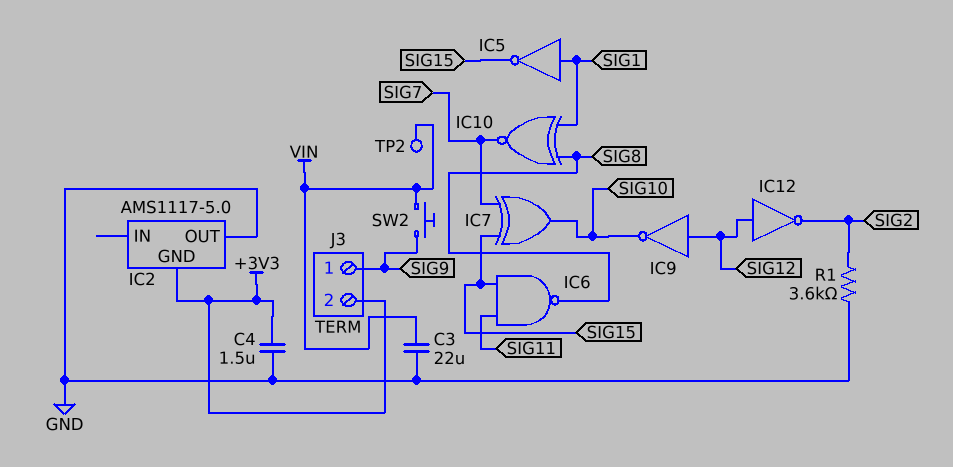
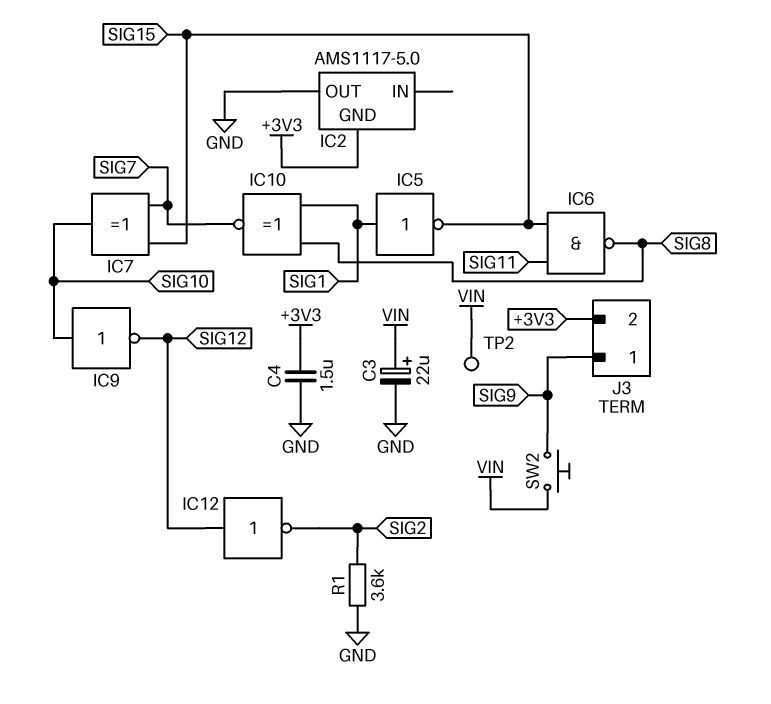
C3: 22uF (GND, VIN) -> 22uF (plus VIN, minus GND)
IC9: NOT (in SIG12, out SIG10) -> NOT (in SIG10, out SIG12)

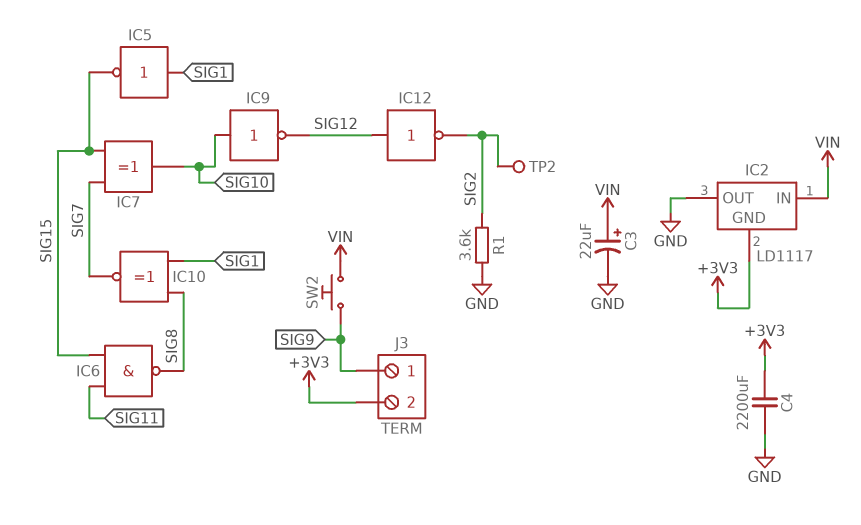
C4: 1.5uF (+3V3, GND) -> 2200uF (+3V3, GND)
IC2: AMS1117-5.0 -> LD1117
IC2 pin IN: none -> VIN
TP2: test point (VIN) -> test point (SIG2)

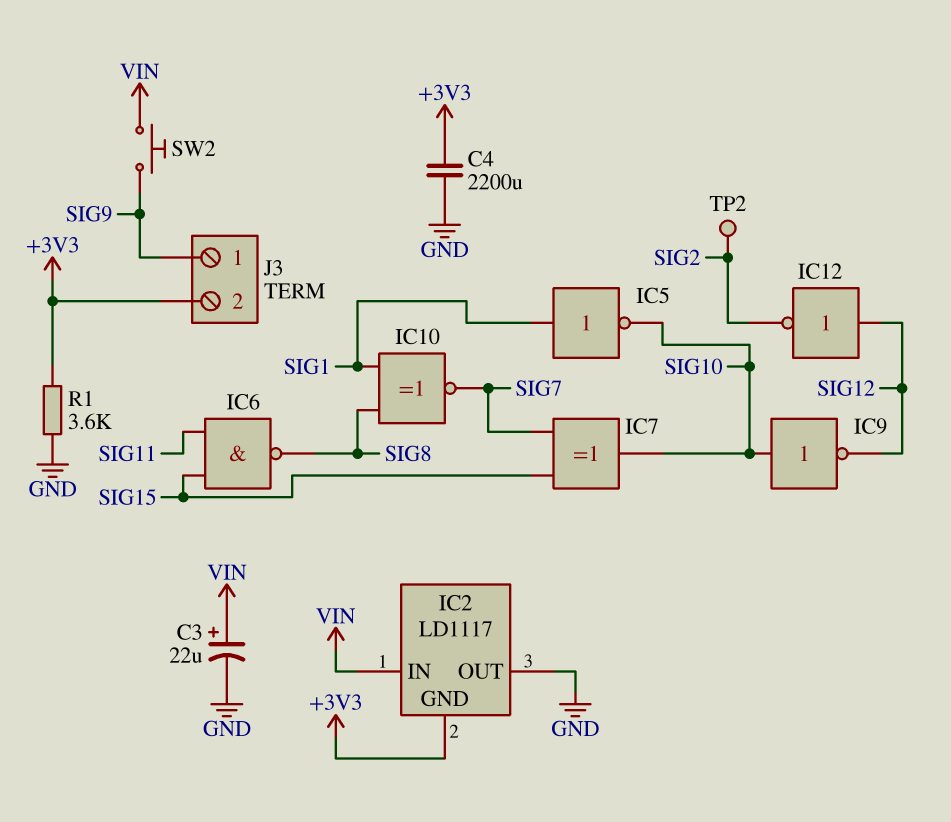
IC5: NOT (in SIG1, out SIG15) -> NOT (in SIG1, out SIG10)
R1: 3.6k (GND, SIG2) -> 3.6k (+3V3, GND)

